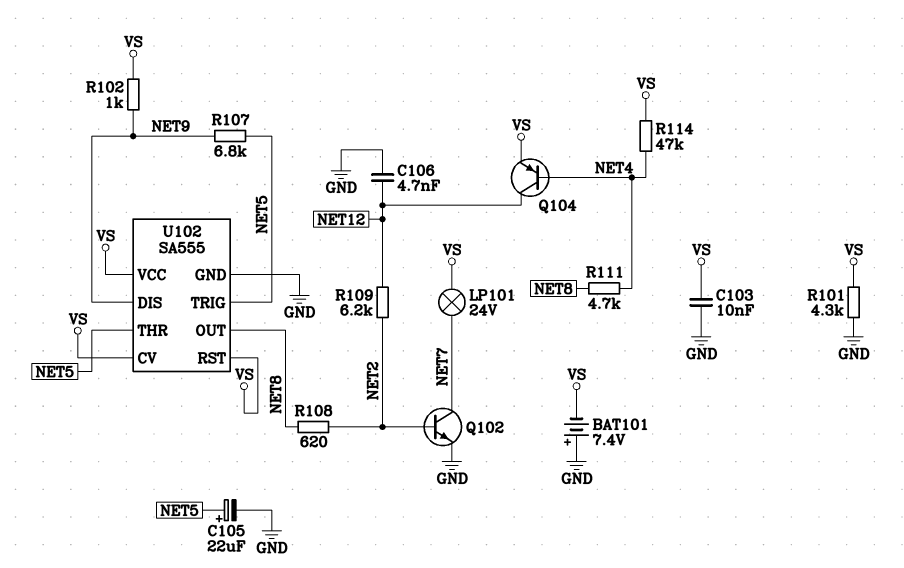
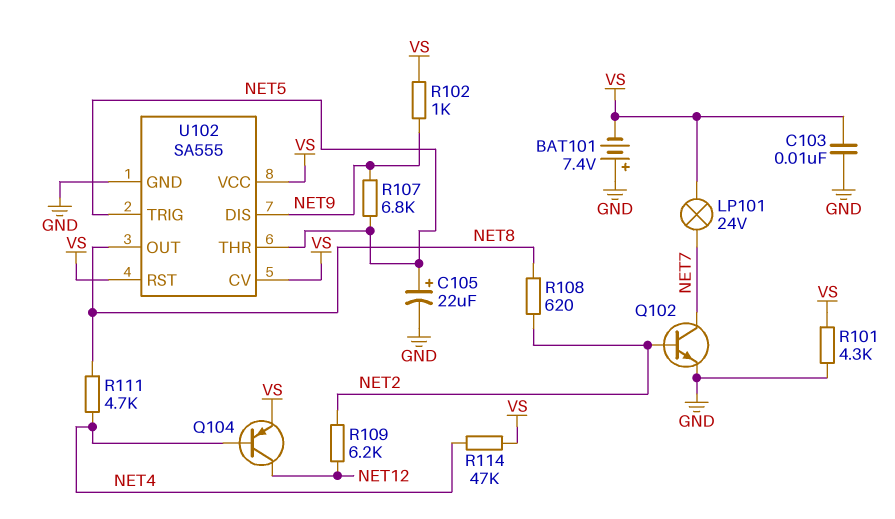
C106: 4.7nF (GND, NET12) -> none

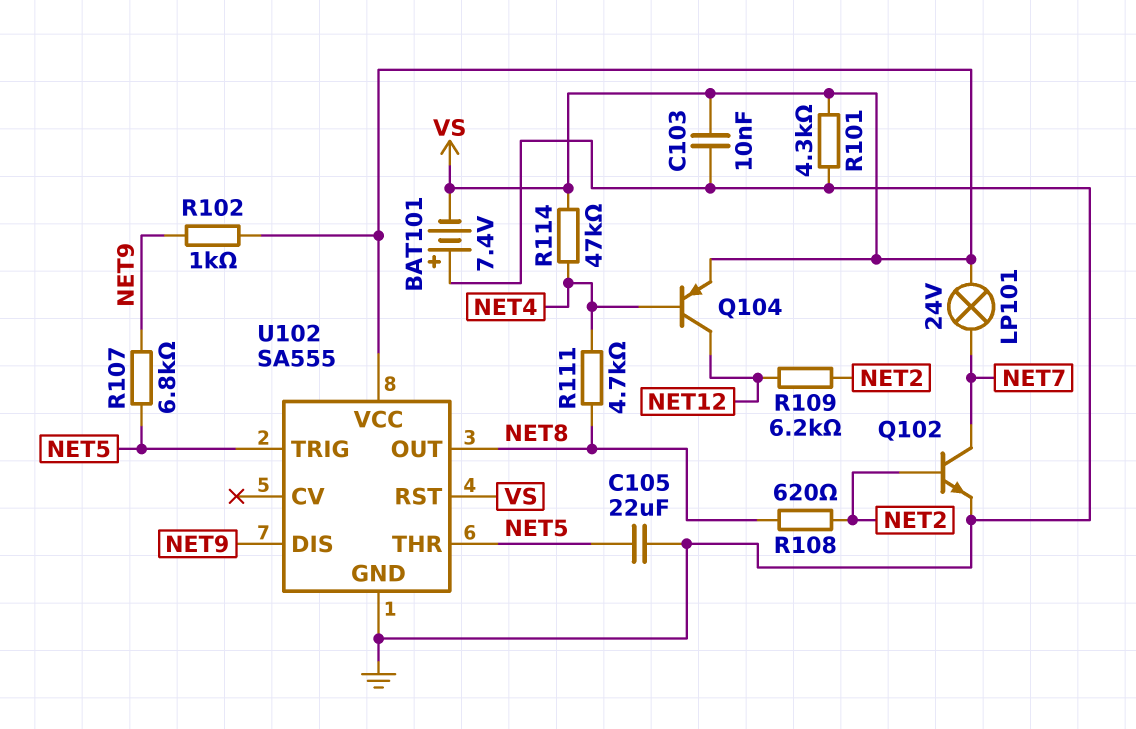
C105: 22uF (plus NET5, minus GND) -> 22uF (GND, NET5)
U102 pin CV: VS -> none

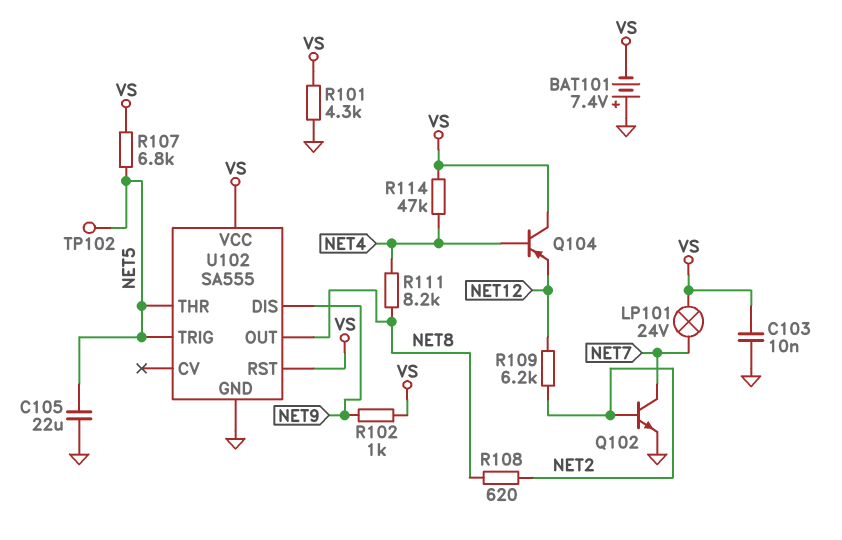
Q104: PNP (B NET4, C NET12, E VS) -> PNP (B NET4, C VS, E NET12)
R107: 6.8k (NET5, NET9) -> 6.8k (NET5, VS)
R111: 4.7k (NET4, NET8) -> 8.2k (NET4, NET8)
TP102: none -> test point (NET5)

